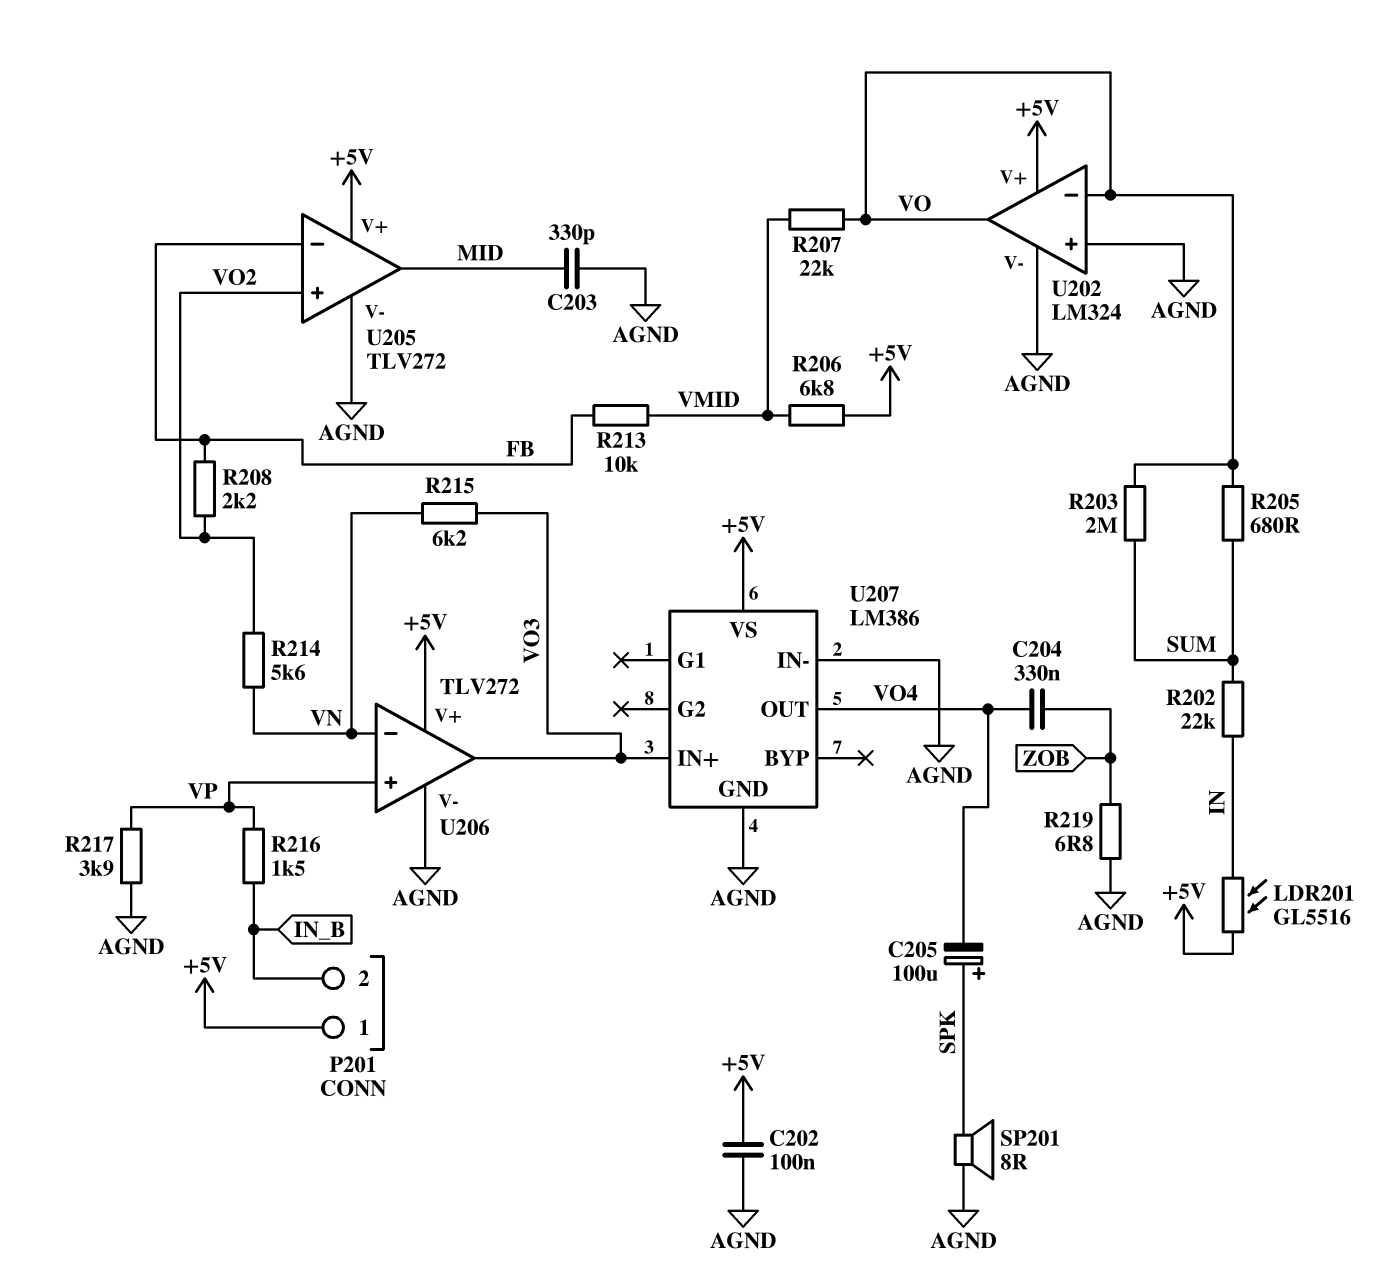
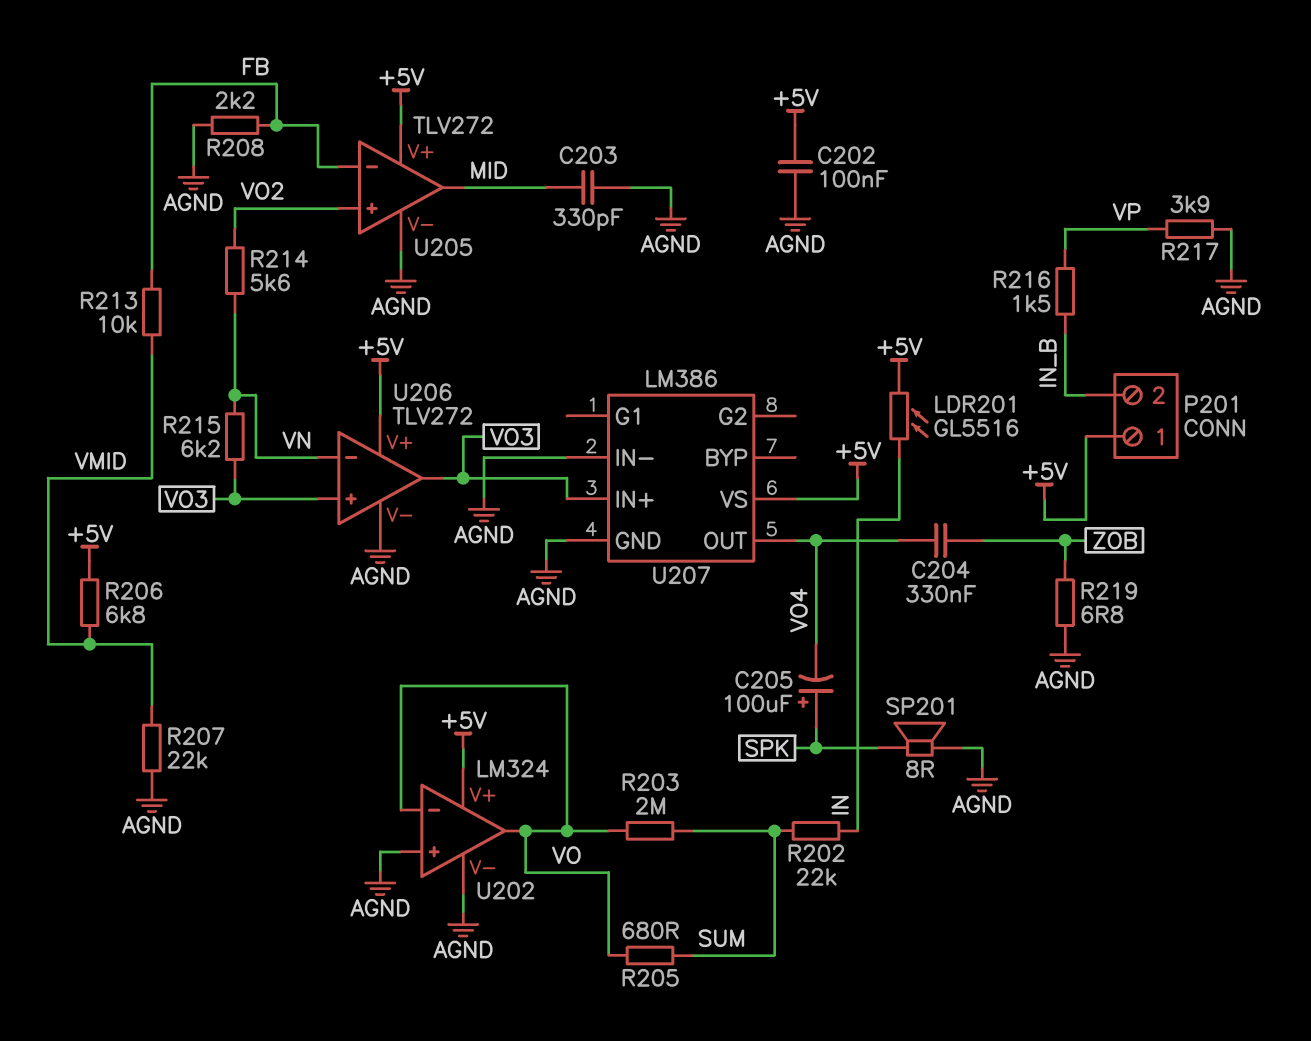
R207: 22k (VMID, VO) -> 22k (AGND, VMID)
R208: 2.2k (FB, VO2) -> 2.2k (AGND, FB)
U206 pin in+: VP -> VO3

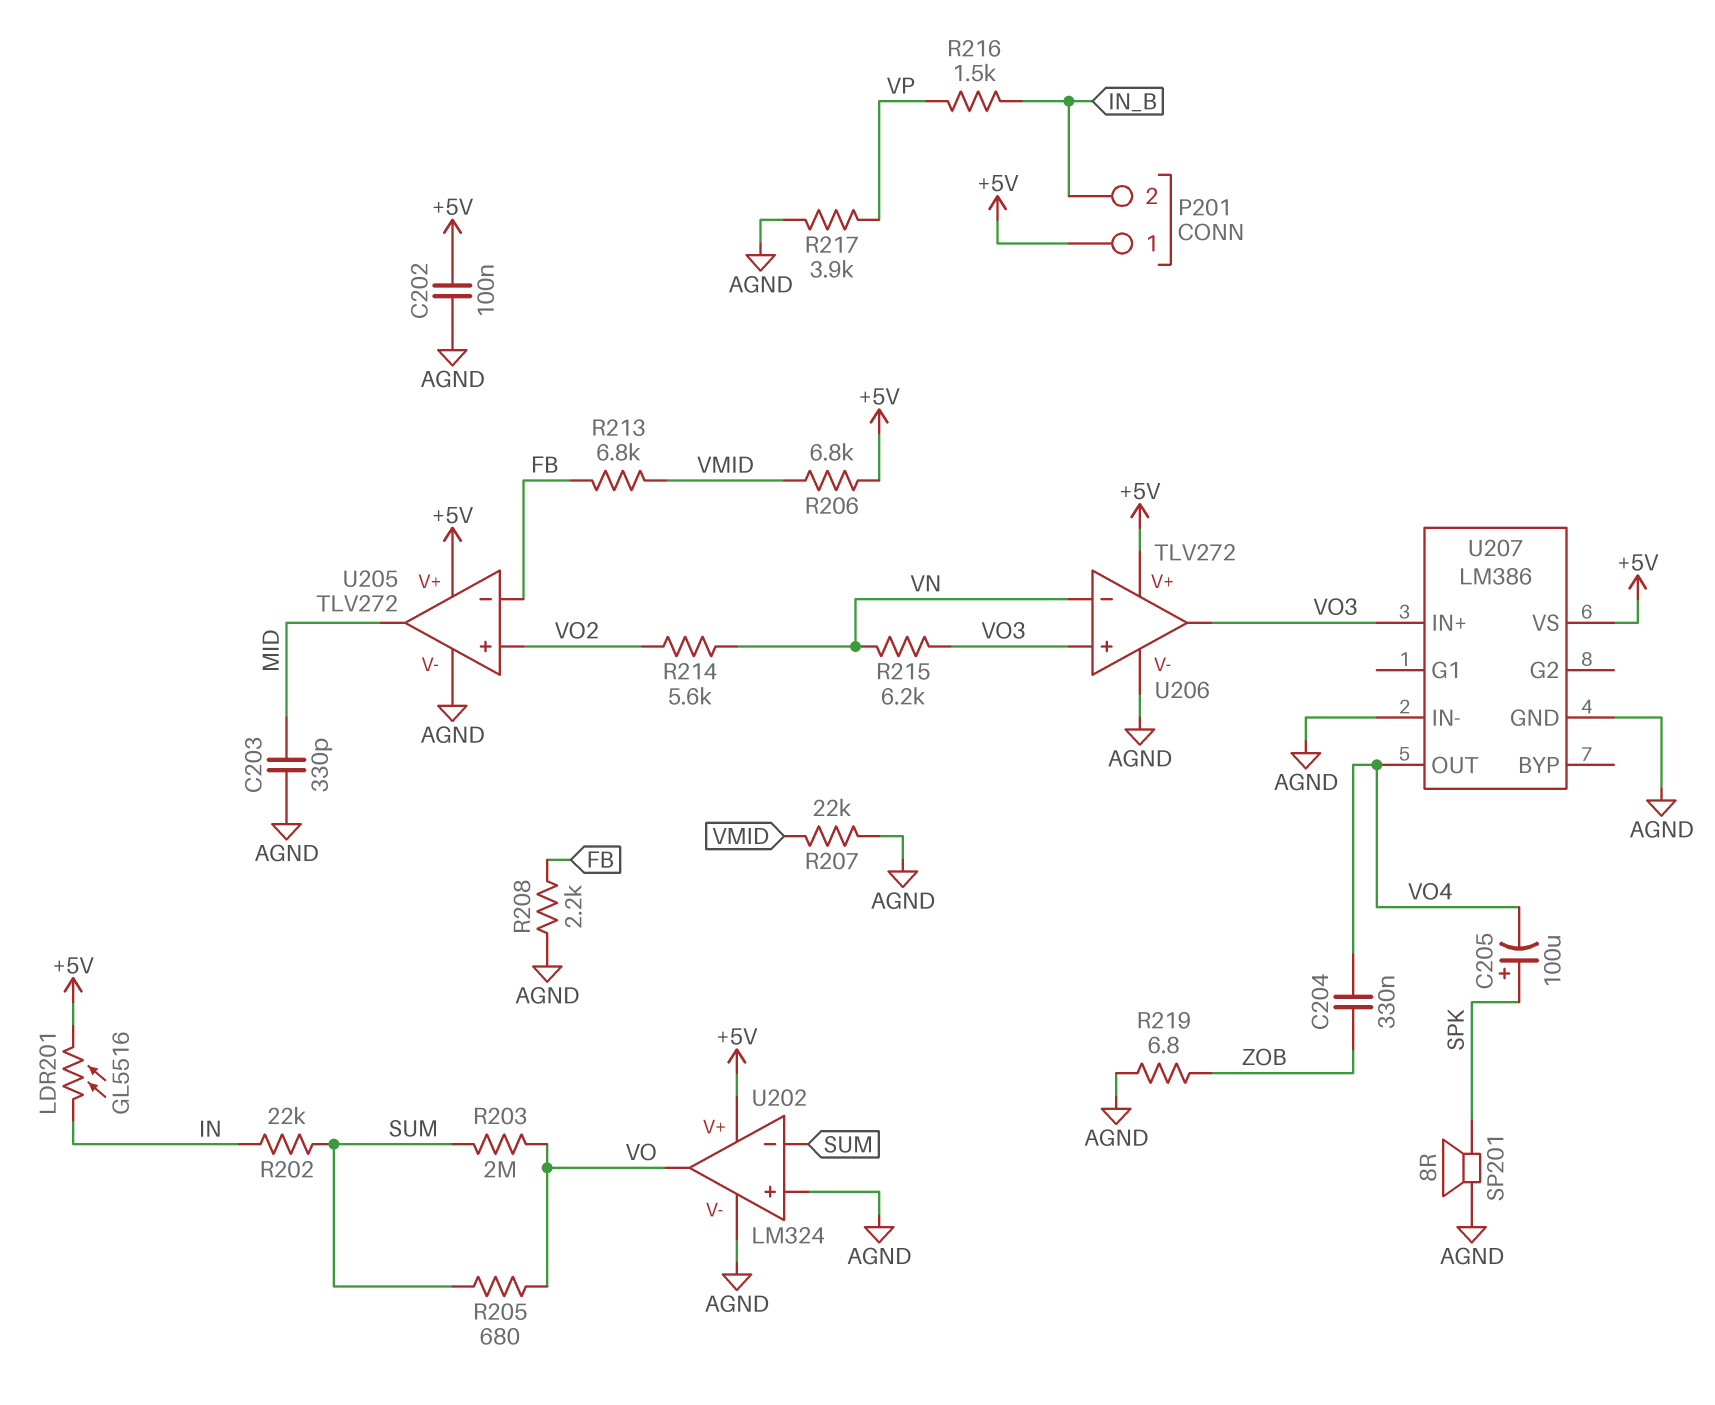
R213: 10k (FB, VMID) -> 6.8k (FB, VMID)
U202 pin in-: VO -> SUM

